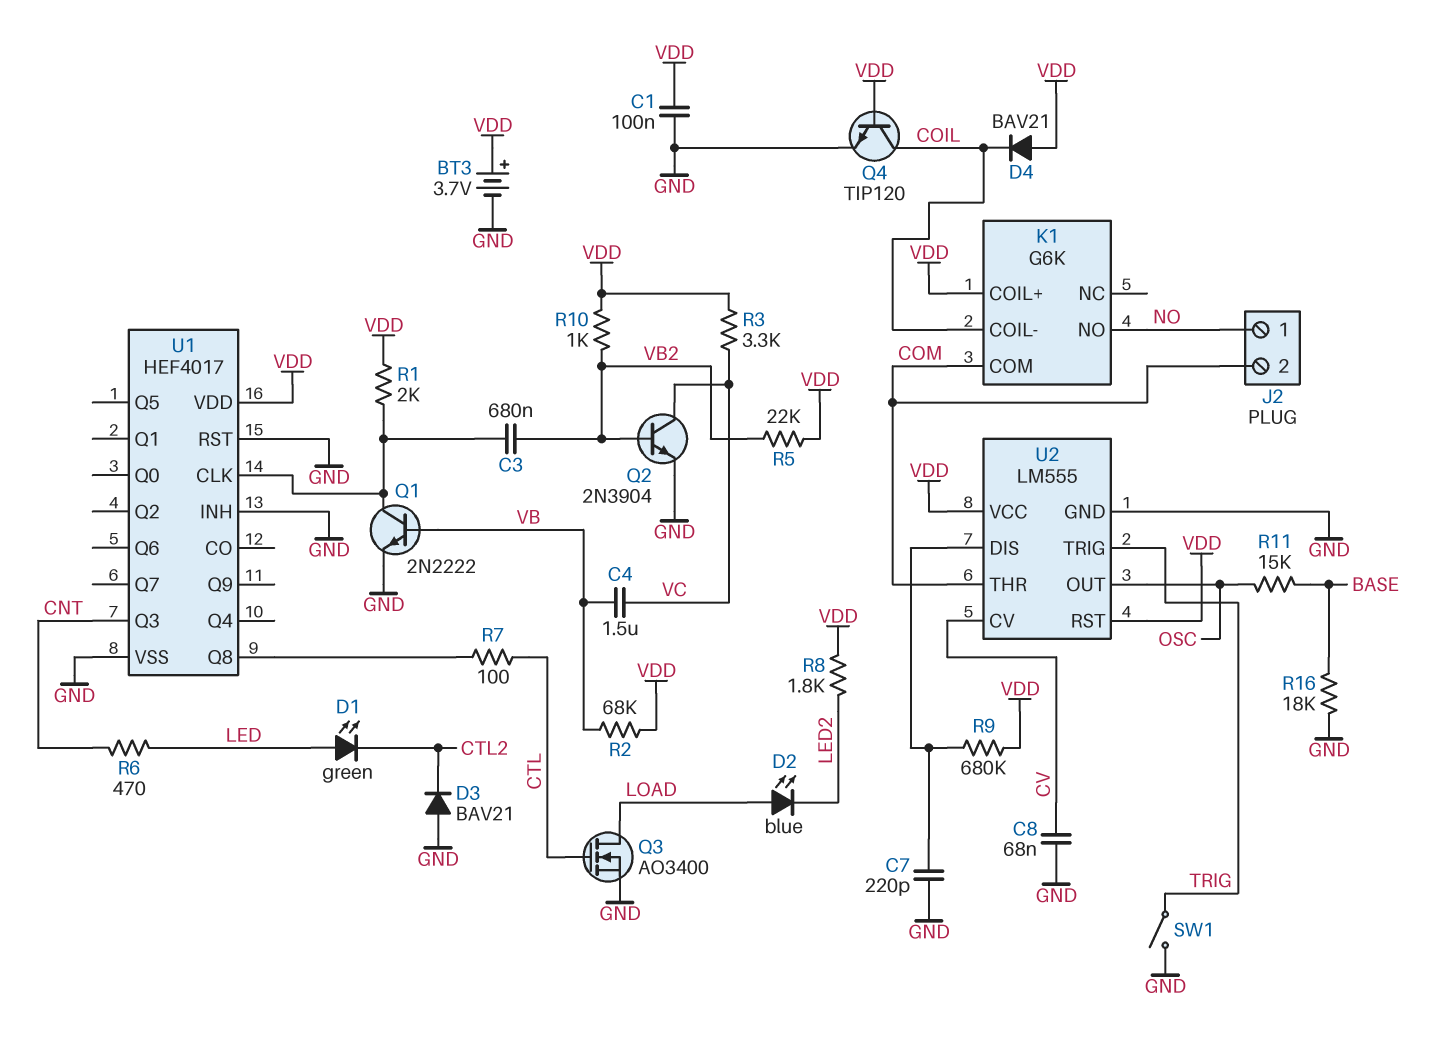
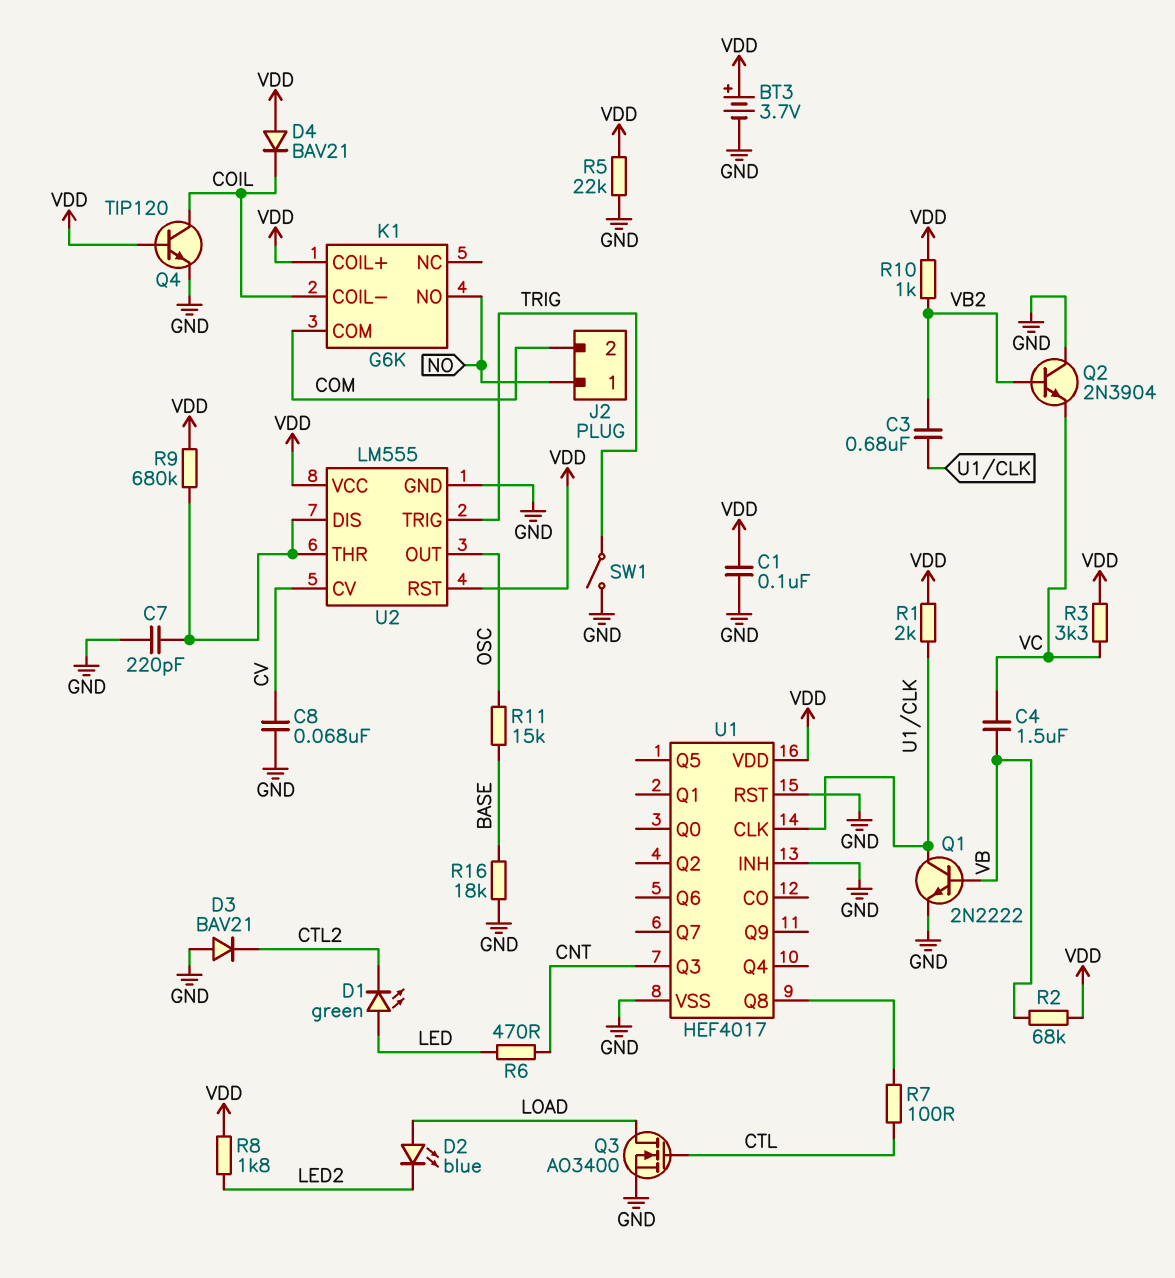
Q2: NPN 2N3904 (B VB2, C VC, E GND) -> NPN 2N3904 (B VB2, C GND, E VC)
R5: 22k (VB2, VDD) -> 22k (GND, VDD)
U2 pin THR: COM -> U2/DIS

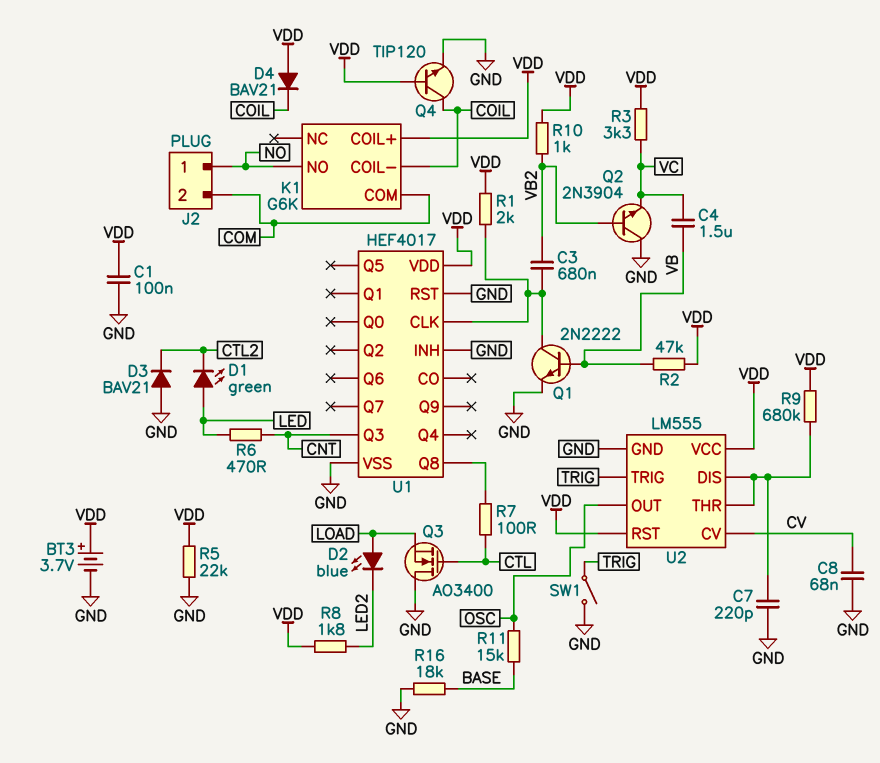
Q3: NMOS AO3400 (G CTL, D LOAD, S GND) -> NMOS AO3400 (G CTL, D GND, S LOAD)
R2: 68k (VB, VDD) -> 47k (VB, VDD)

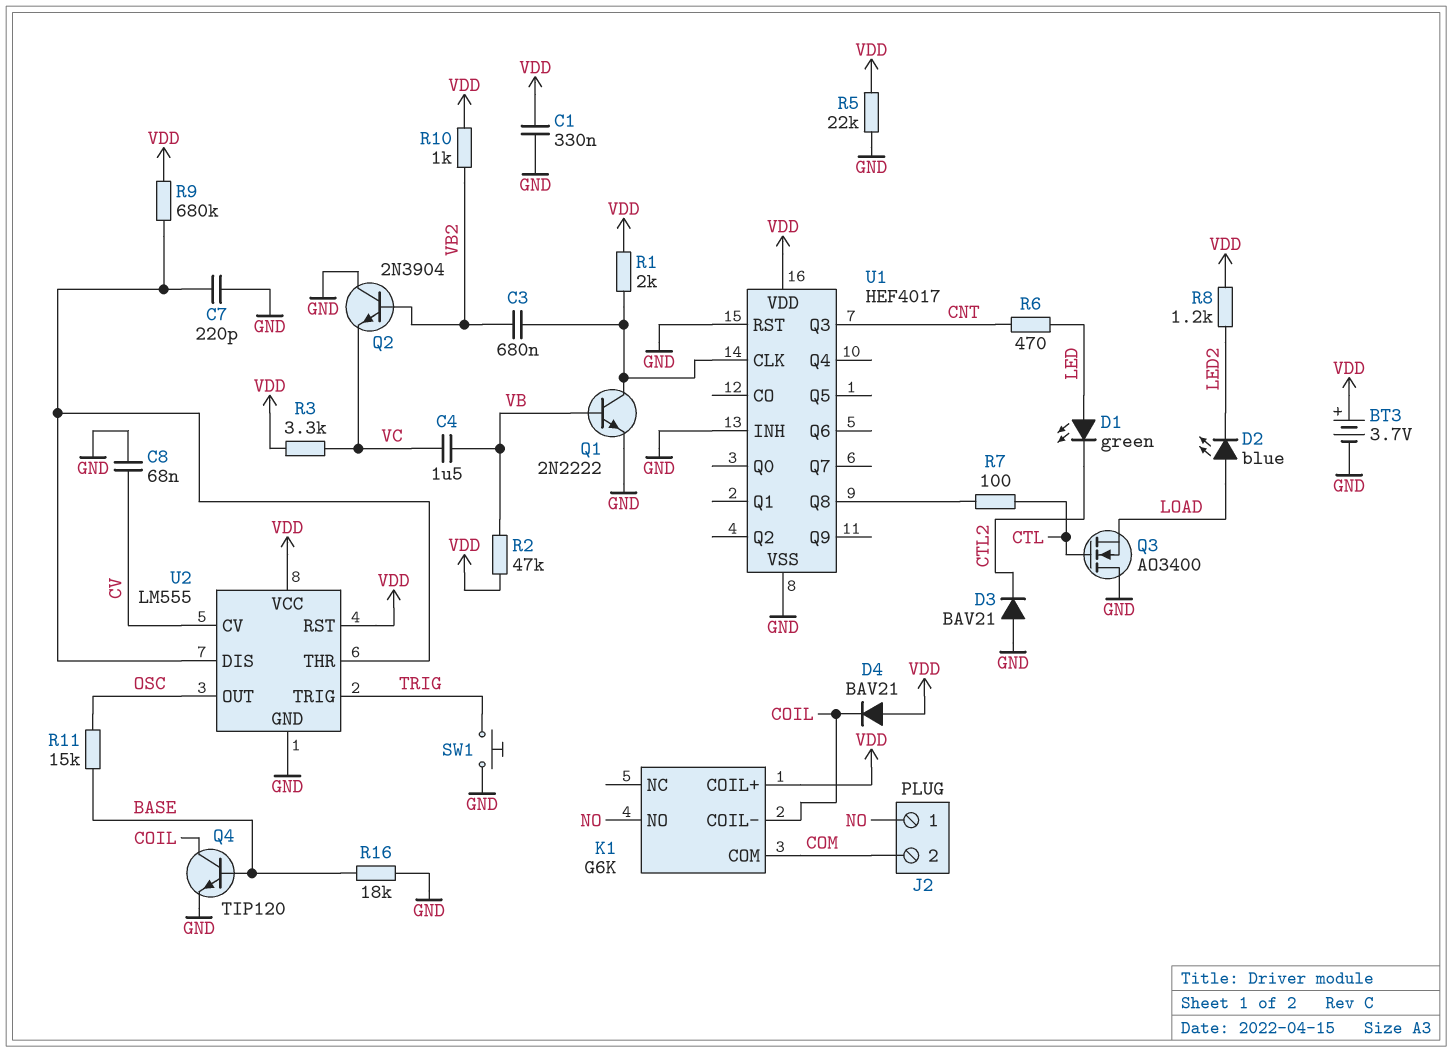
C1: 100nF (GND, VDD) -> 330nF (GND, VDD)
Q4: NPN TIP120 (B VDD, C COIL, E GND) -> NPN TIP120 (B BASE, C COIL, E GND)
R8: 1.8k (LED2, VDD) -> 1.2k (LED2, VDD)
SW1: switch (GND, TRIG) -> button (GND, TRIG)

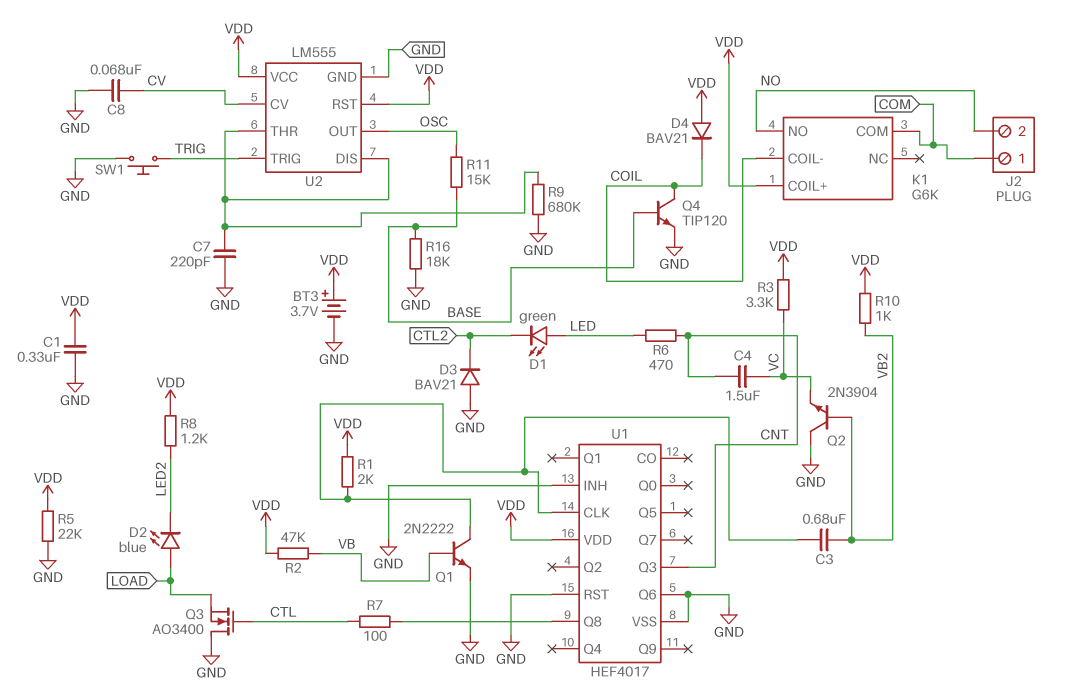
C4: 1.5uF (VB, VC) -> 1.5uF (CNT, VC)
J2 pin 1: NO -> COM
J2 pin 2: COM -> NO
R9: 680k (U2/DIS, VDD) -> 680k (GND, U2/DIS)
U1 pin Q6: none -> GND

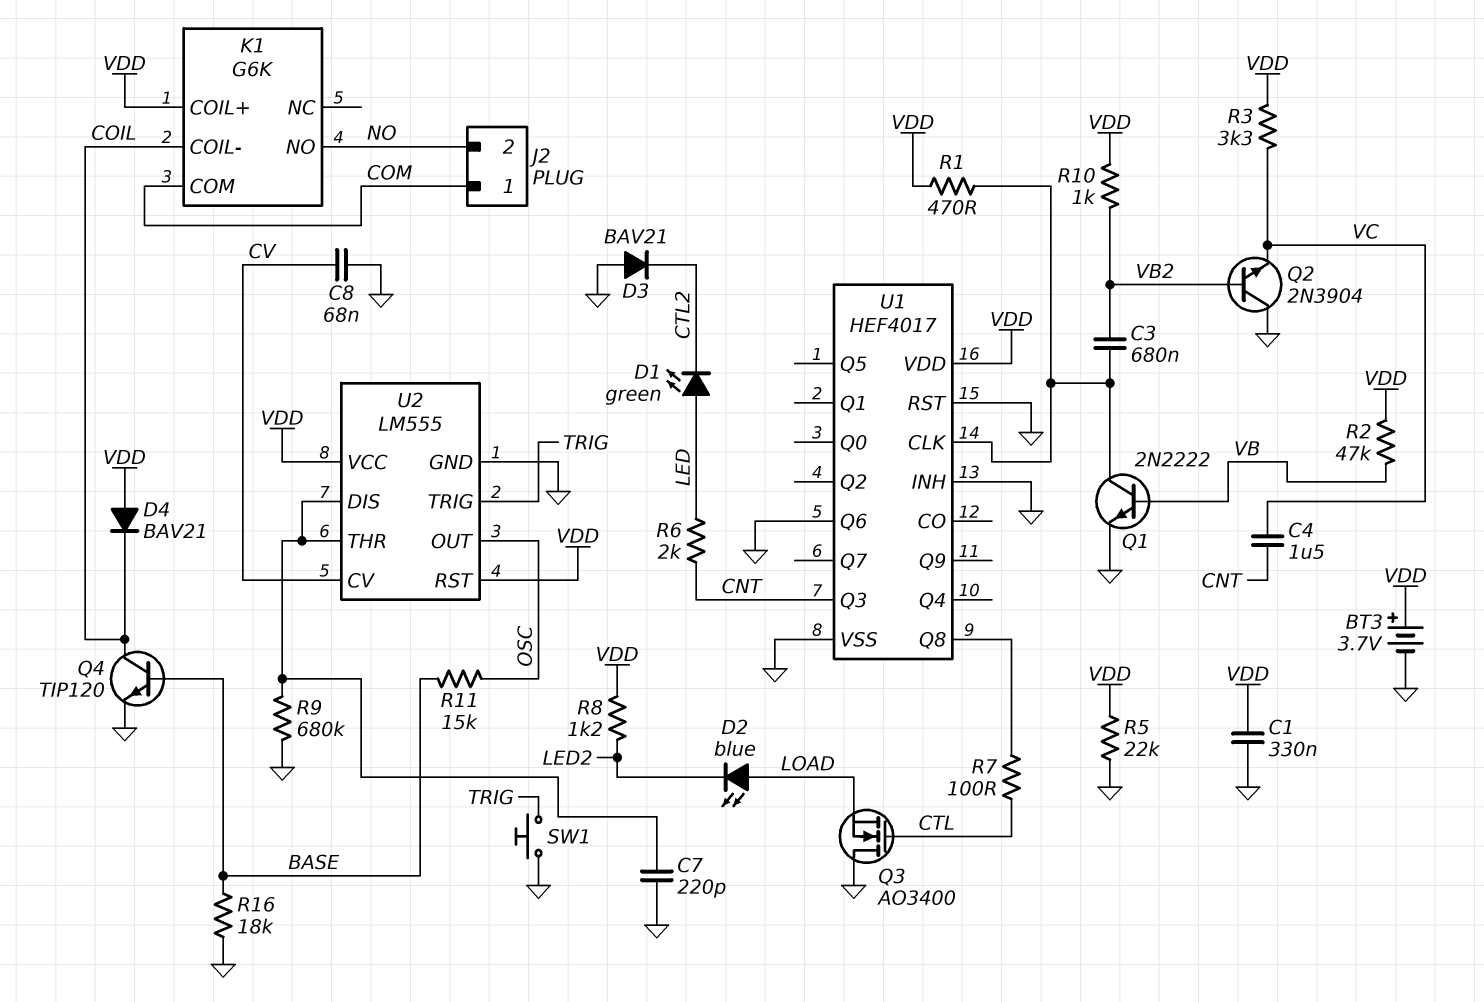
R1: 2k (U1/CLK, VDD) -> 470 (U1/CLK, VDD)
R6: 470 (CNT, LED) -> 2k (CNT, LED)

